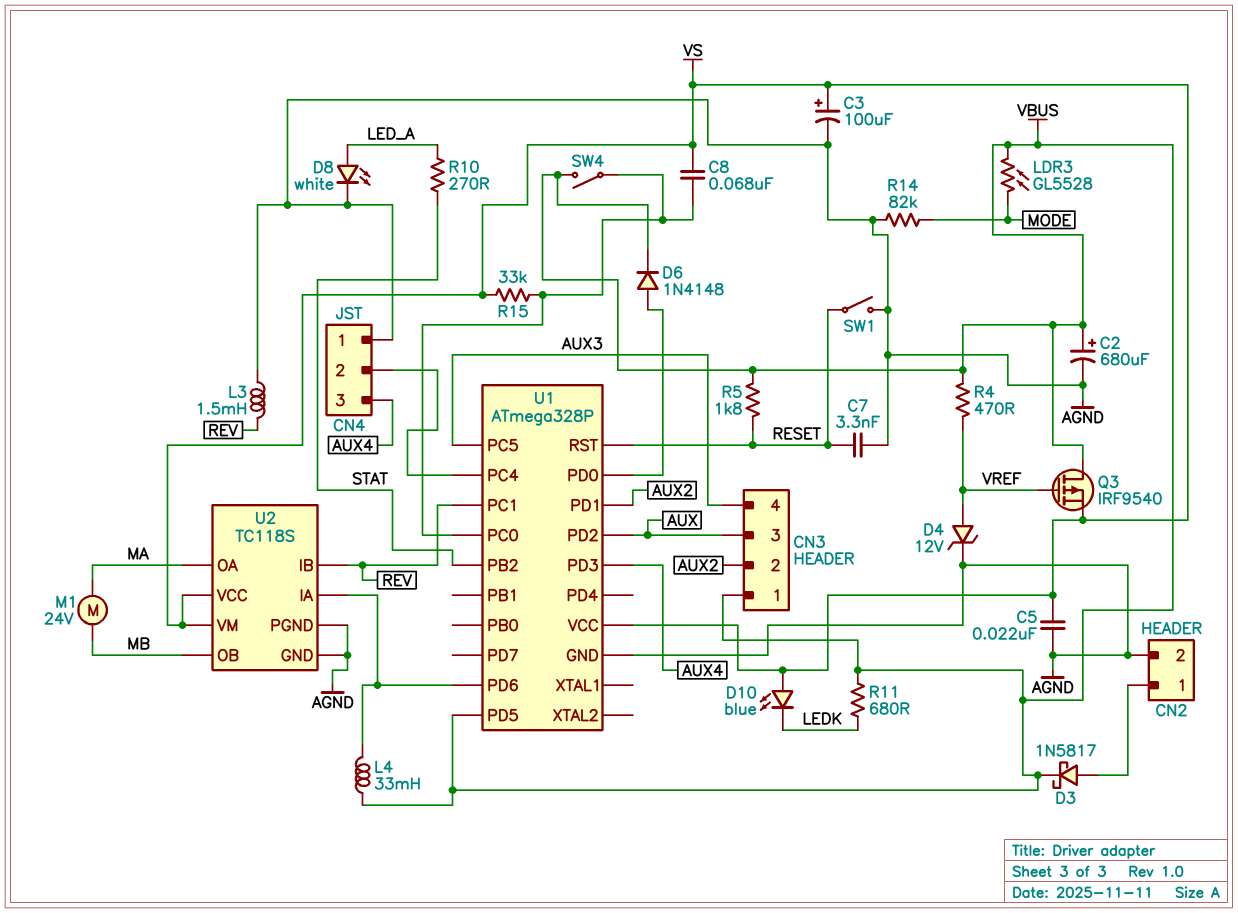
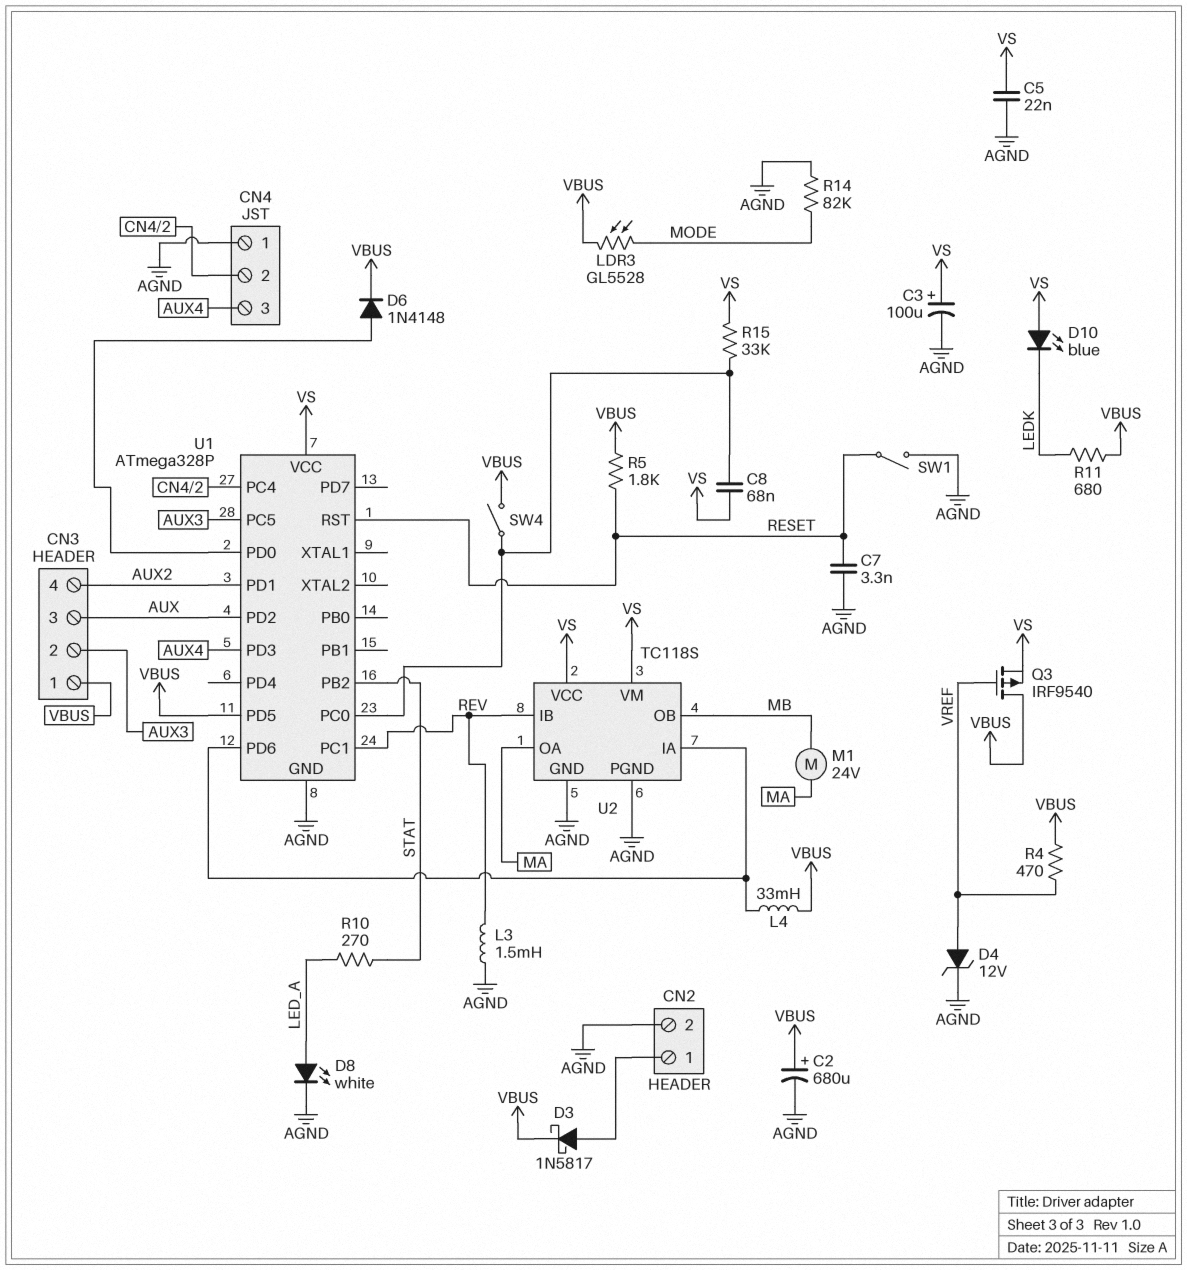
CN3 pin 2: AUX2 -> AUX3
CN3 pin 4: AUX3 -> AUX2

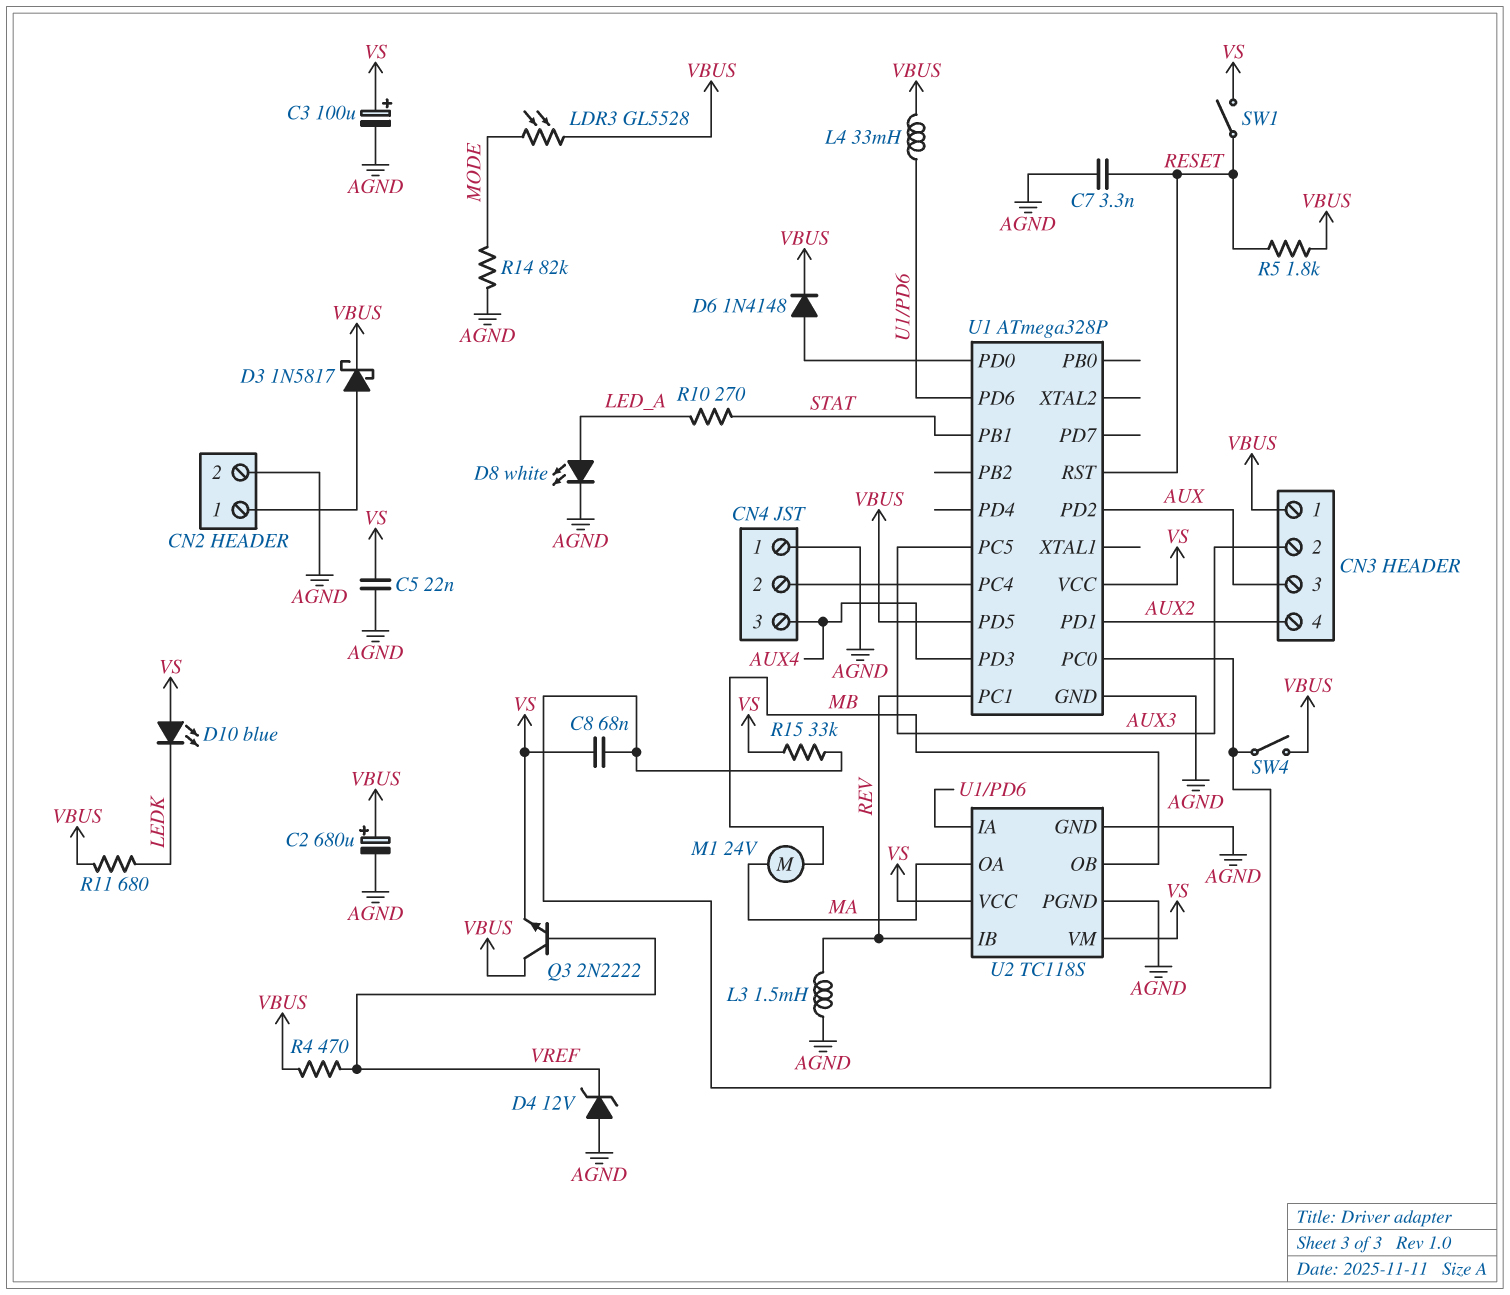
D4: zener 12V (A VREF, K AGND) -> zener 12V (A AGND, K VREF)
Q3: PMOS IRF9540 (G VREF, D VBUS, S VS) -> NPN 2N2222 (B VREF, C VBUS, E VS)
SW1: switch (AGND, RESET) -> switch (RESET, VS)
U1 pin PB1: none -> STAT
U1 pin PB2: STAT -> none

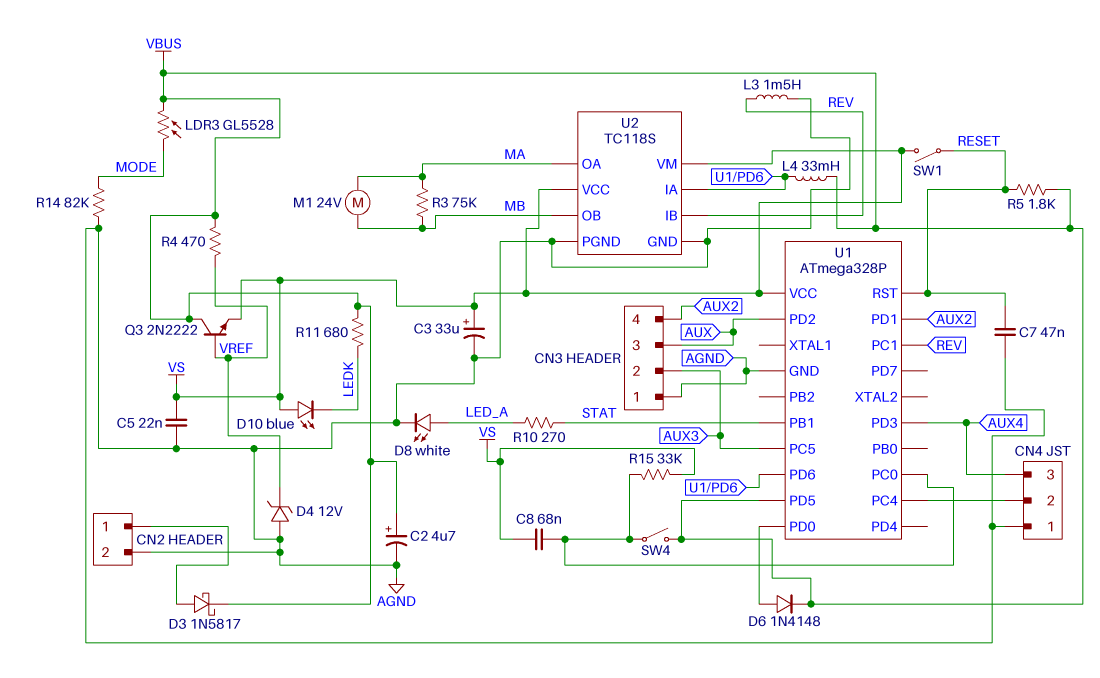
C2: 680uF (plus VBUS, minus AGND) -> 4.7uF (plus VBUS, minus AGND)
C3: 100uF (plus VS, minus AGND) -> 33uF (plus VS, minus AGND)
C7: 3.3nF (AGND, RESET) -> 47nF (AGND, RESET)
CN3 pin 1: VBUS -> AGND
R3: none -> 75k (MA, MB)

